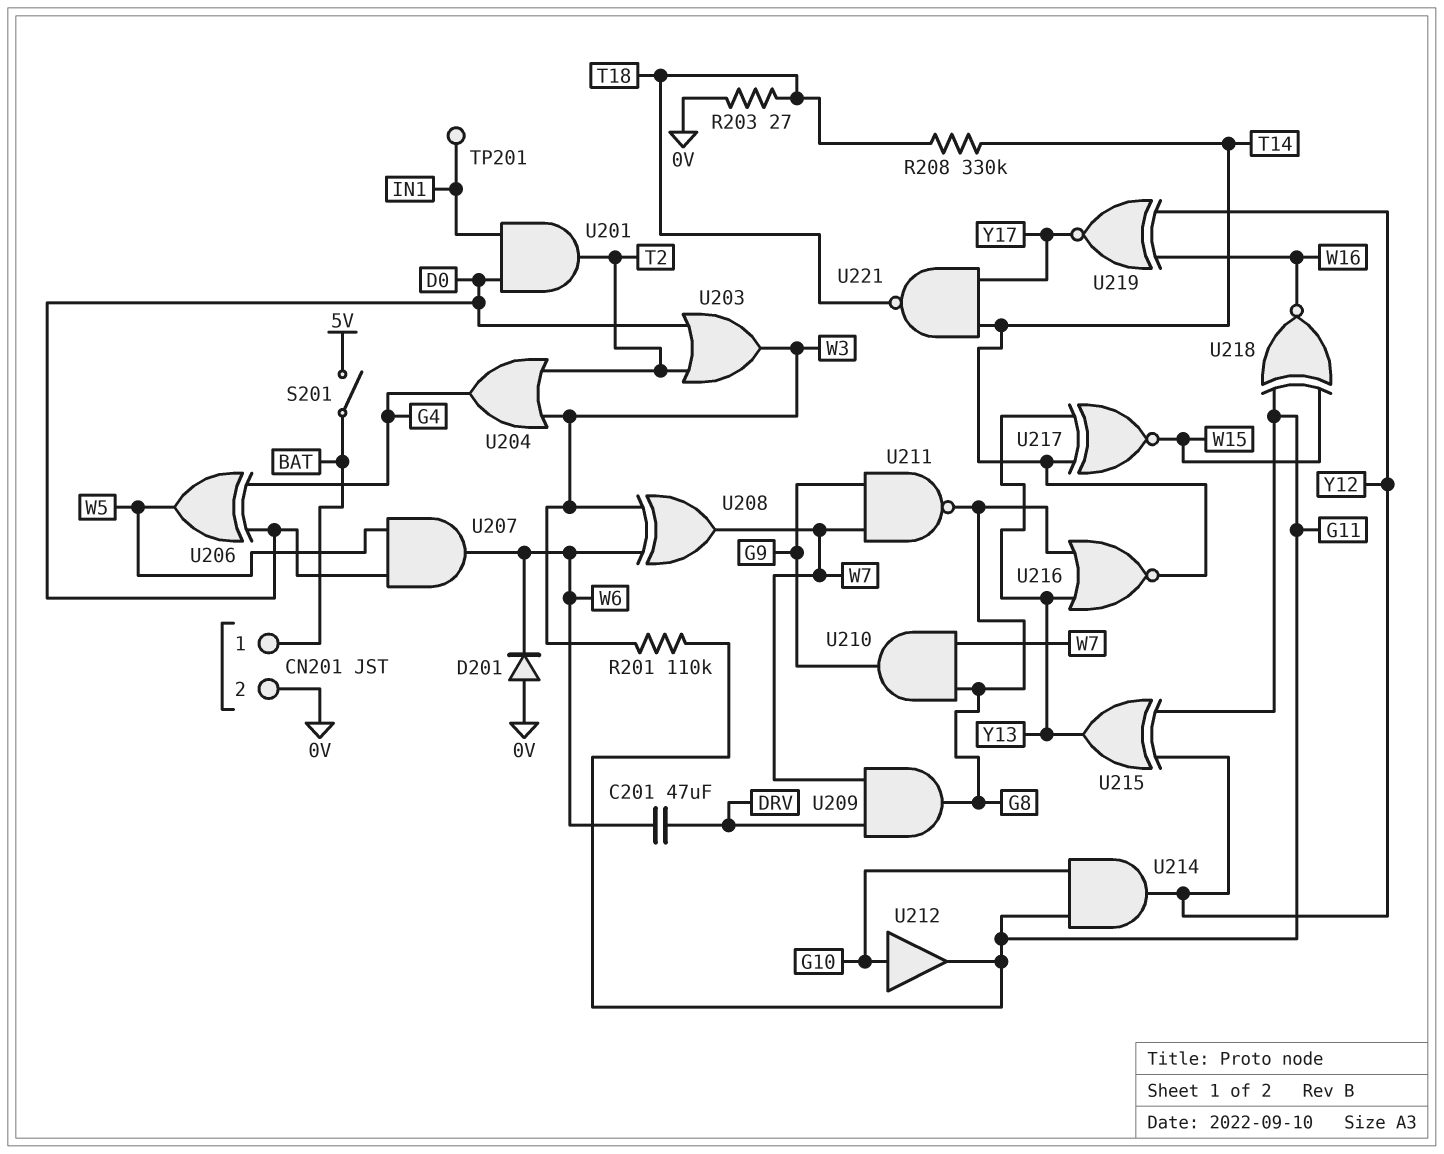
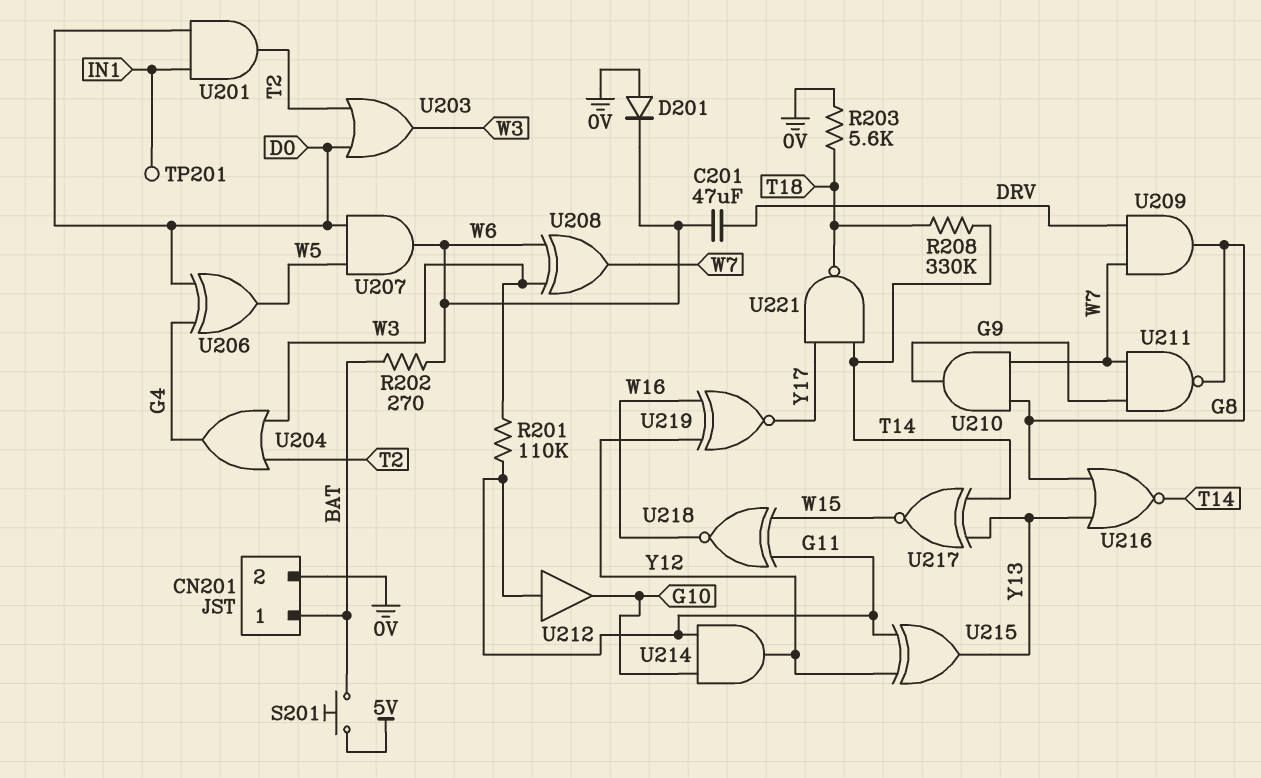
R202: none -> 270 (BAT, W6)
R203: 27 (0V, T18) -> 5.6k (0V, T18)
S201: switch (5V, BAT) -> button (5V, BAT)
U212: buffer (in G10, out G11) -> buffer (in G11, out G10)

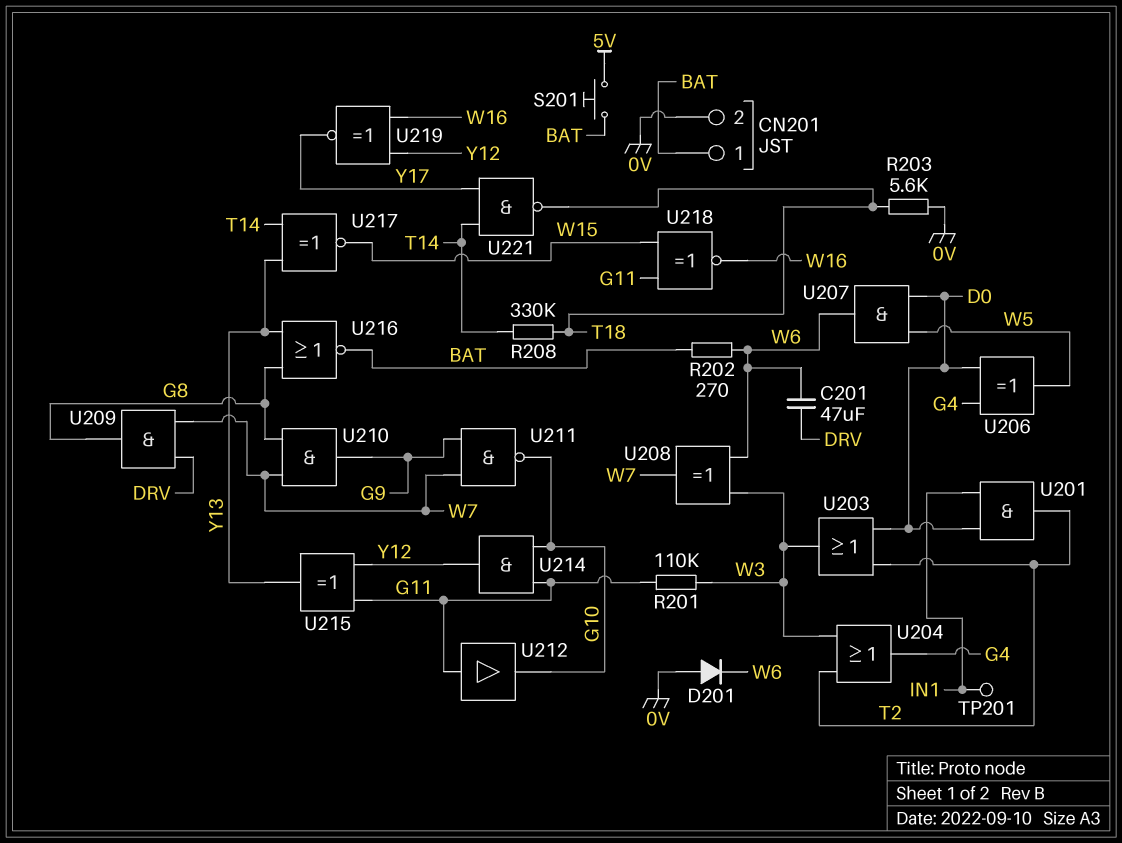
U211: NAND (in G9, in W7, out G8) -> NAND (in G9, in W7, out G10)
U216: NOR (in G8, in Y13, out T14) -> NOR (in G8, in Y13, out BAT)

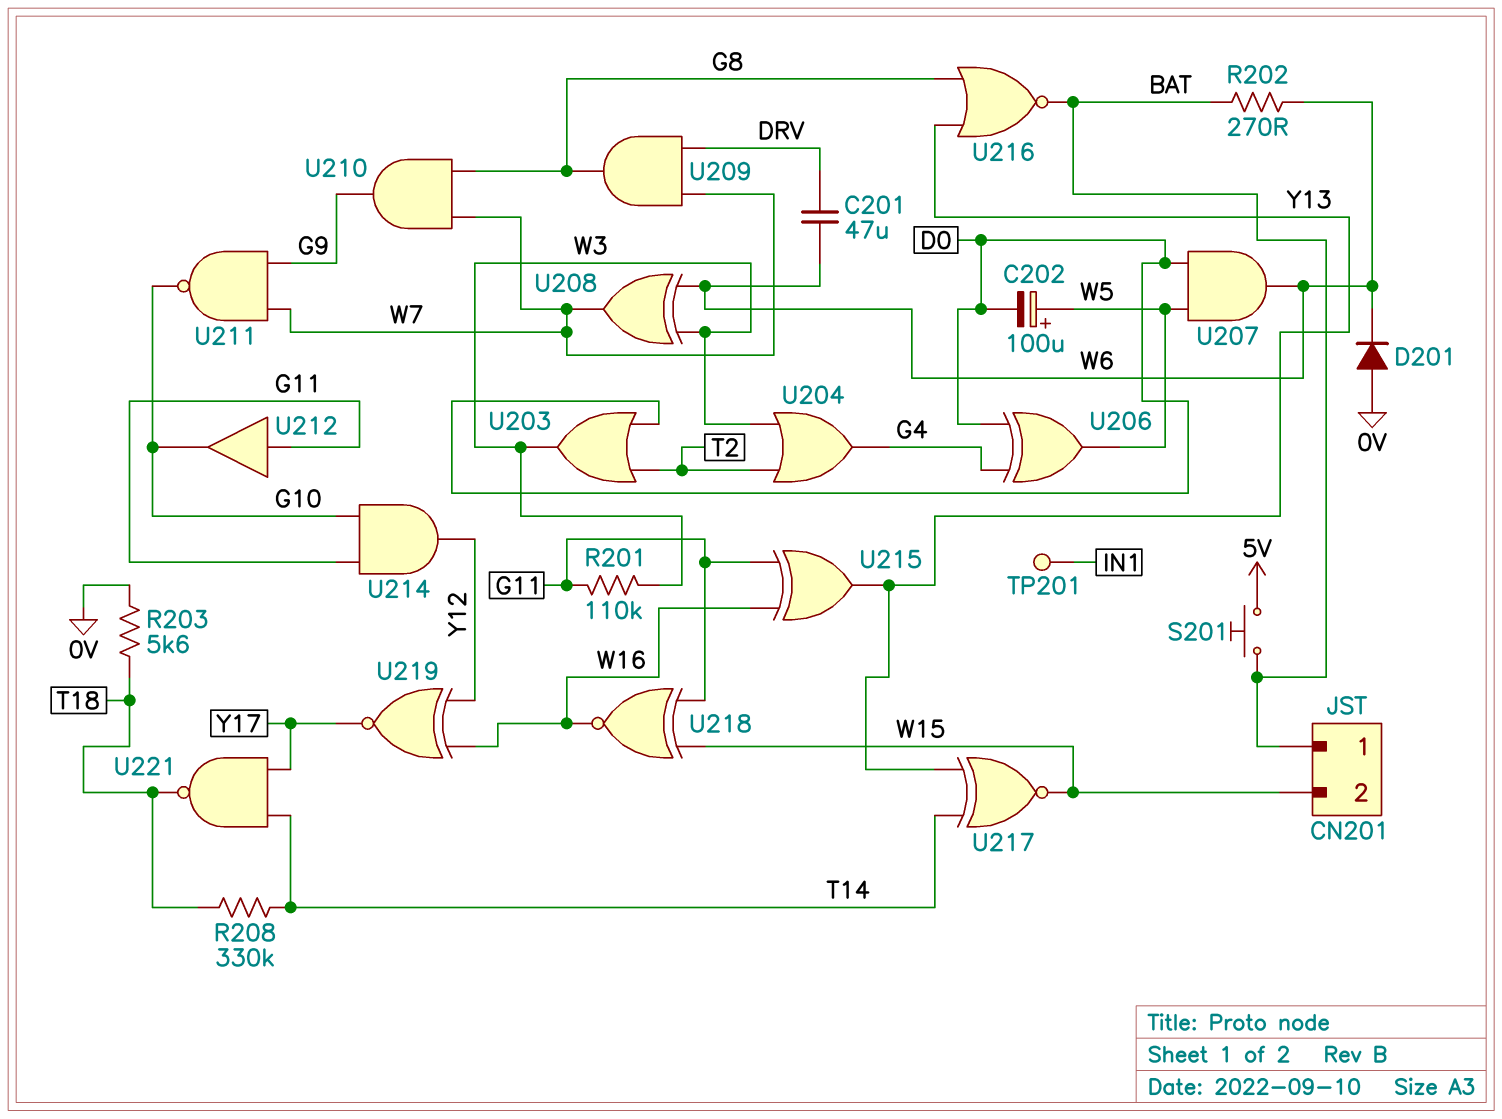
C202: none -> 100uF (plus W5, minus D0)
CN201 pin 2: 0V -> W15
U201: AND (in D0, in IN1, out T2) -> none
U215: XOR (in G11, in Y12, out Y13) -> XOR (in G11, in W16, out Y13)

